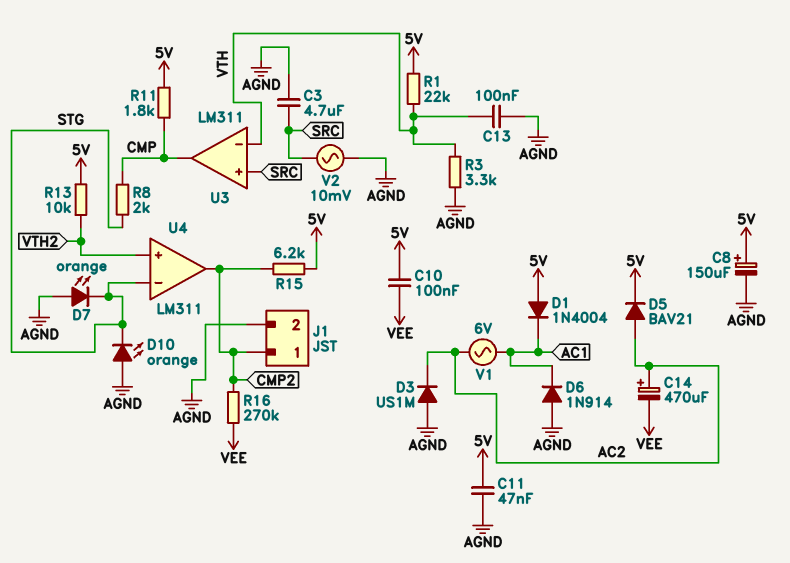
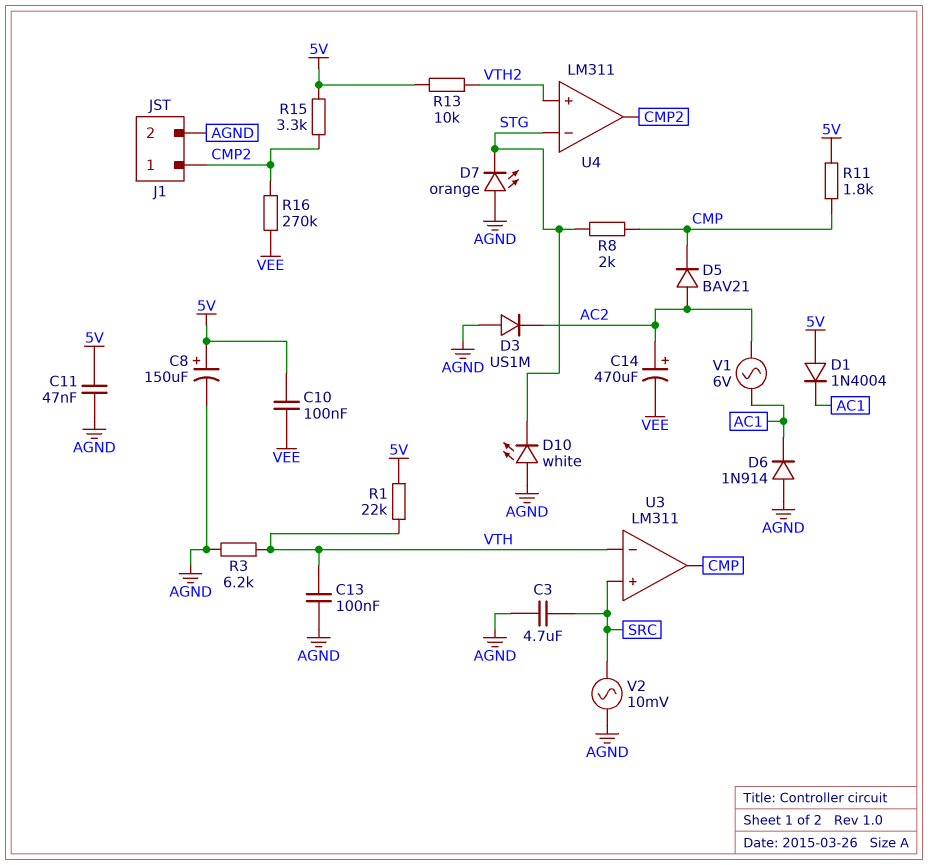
D5: diode BAV21 (A AC2, K 5V) -> diode BAV21 (A AC2, K CMP)
D10: LED orange (A AGND, K STG) -> LED white (A AGND, K STG)
R3: 3.3k (AGND, VTH) -> 6.2k (AGND, VTH)
R15: 6.2k (5V, CMP2) -> 3.3k (5V, CMP2)

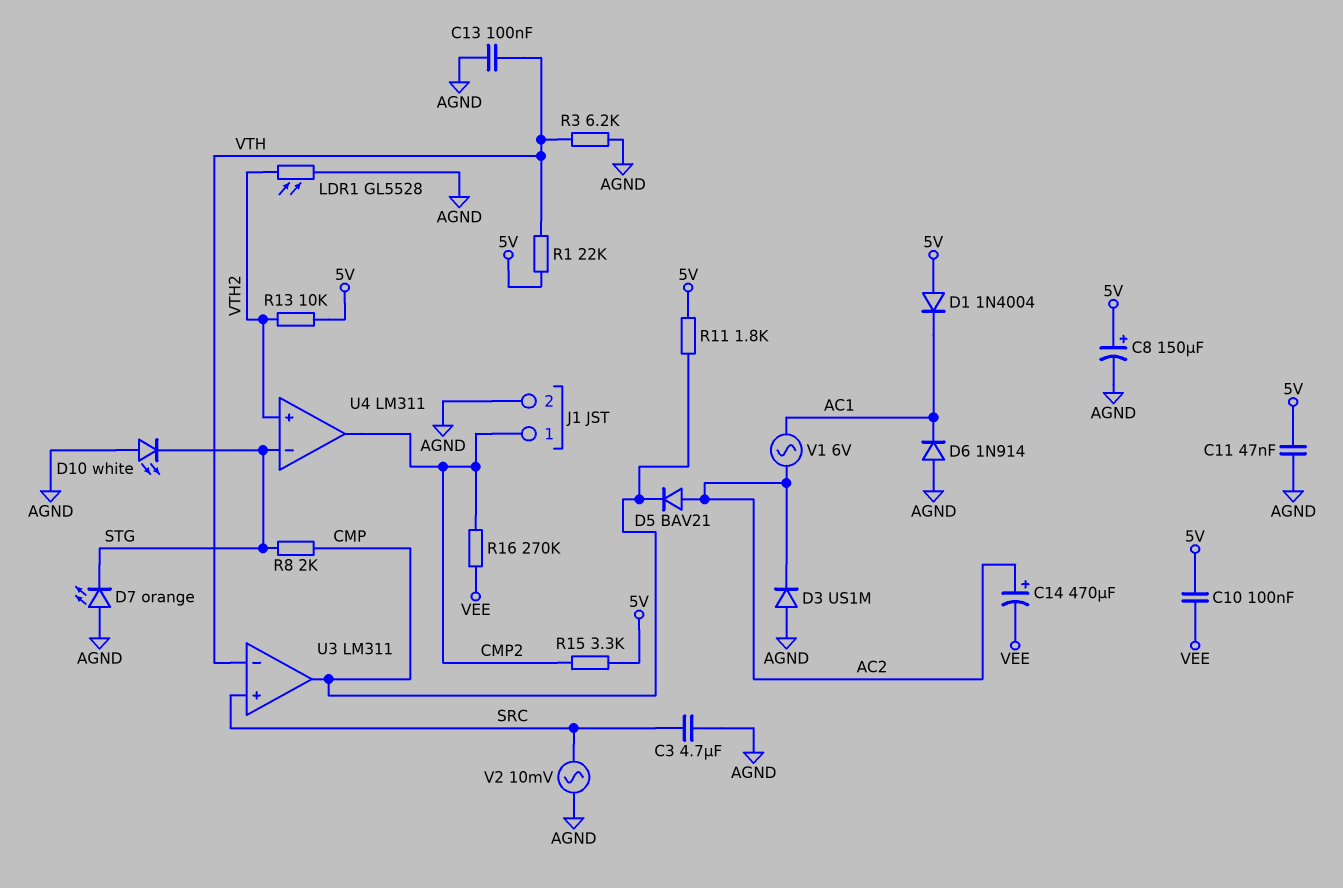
LDR1: none -> GL5528 (AGND, VTH2)

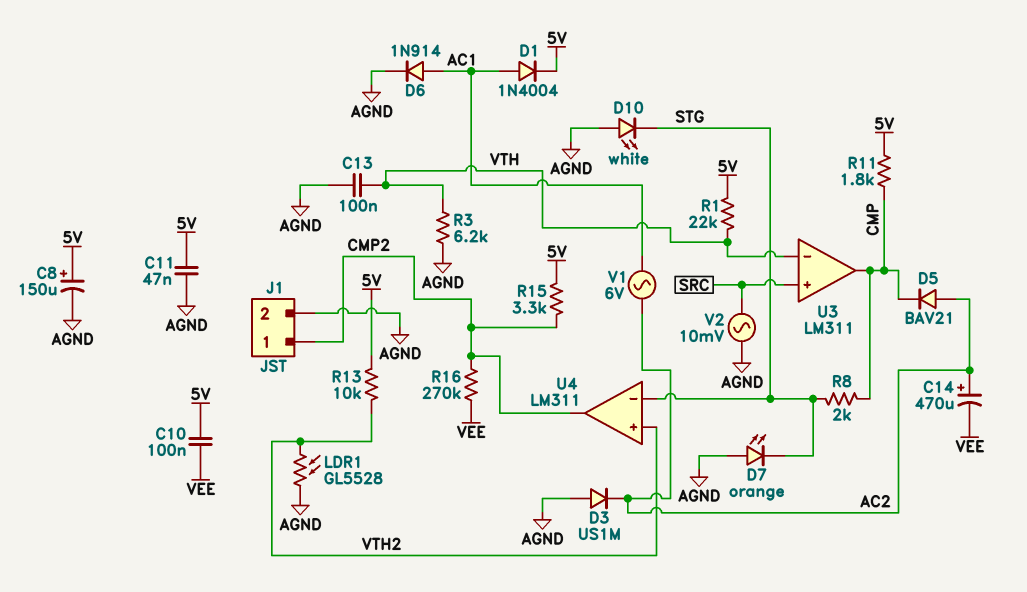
C3: 4.7uF (AGND, SRC) -> none
D1: diode 1N4004 (A 5V, K AC1) -> diode 1N4004 (A AC1, K 5V)
D6: diode 1N914 (A AGND, K AC1) -> diode 1N914 (A AC1, K AGND)

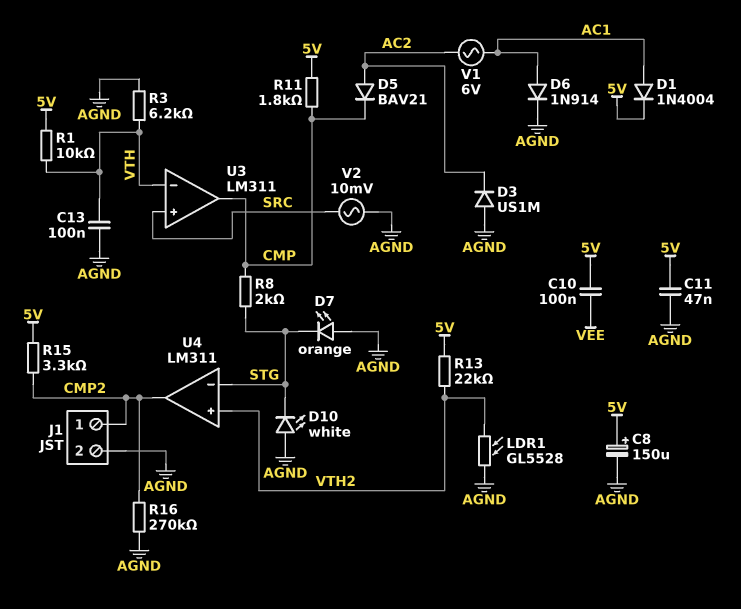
C14: 470uF (plus AC2, minus VEE) -> none
R1: 22k (5V, VTH) -> 10k (5V, VTH)
R13: 10k (5V, VTH2) -> 22k (5V, VTH2)
R16: 270k (CMP2, VEE) -> 270k (AGND, CMP2)

